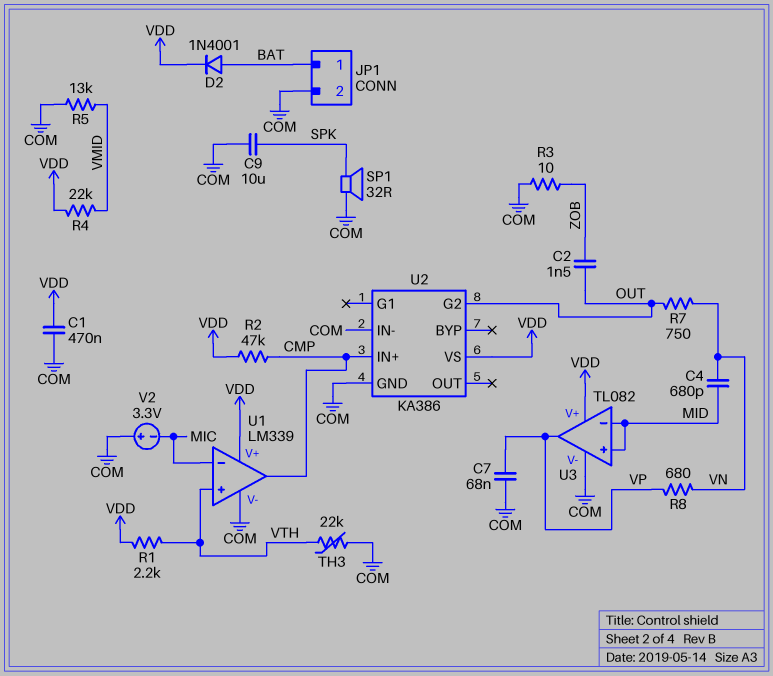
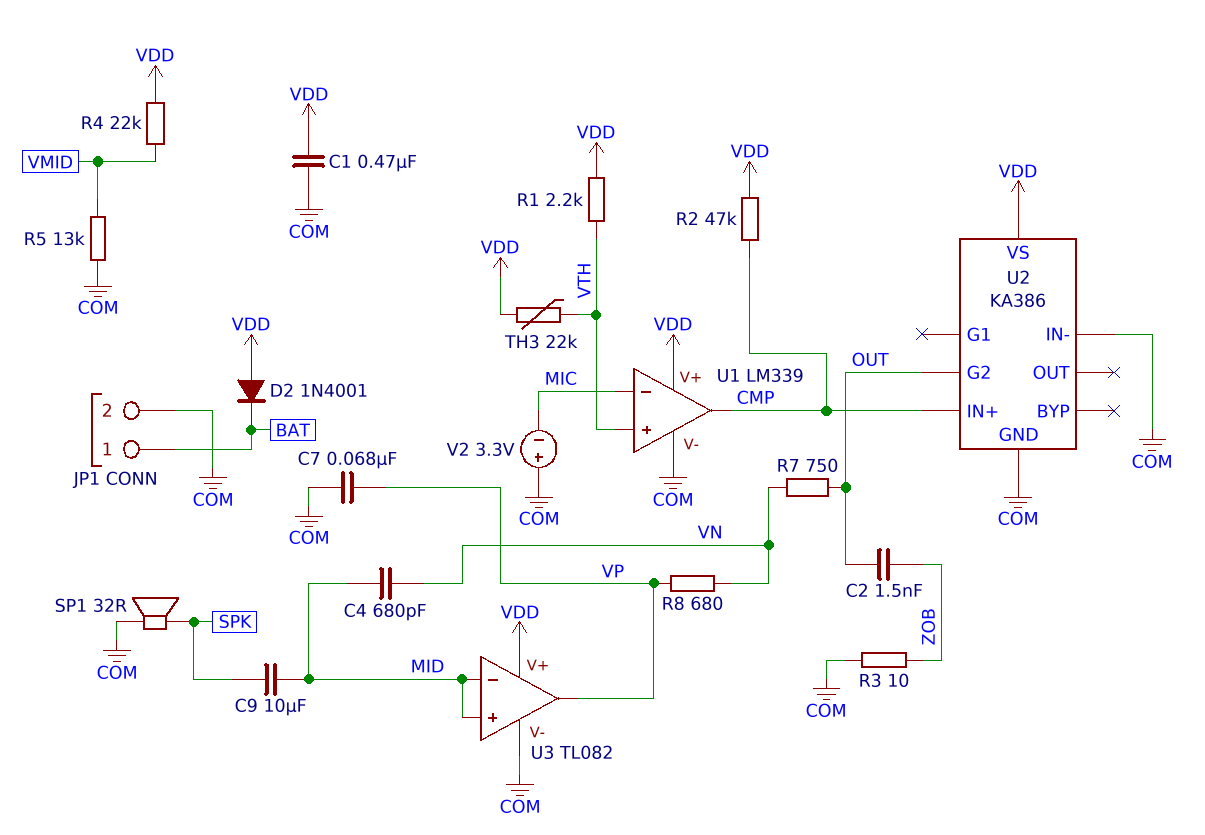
C9: 10uF (COM, SPK) -> 10uF (MID, SPK)
D2: diode 1N4001 (A BAT, K VDD) -> diode 1N4001 (A VDD, K BAT)
TH3: 22k (COM, VTH) -> 22k (VDD, VTH)

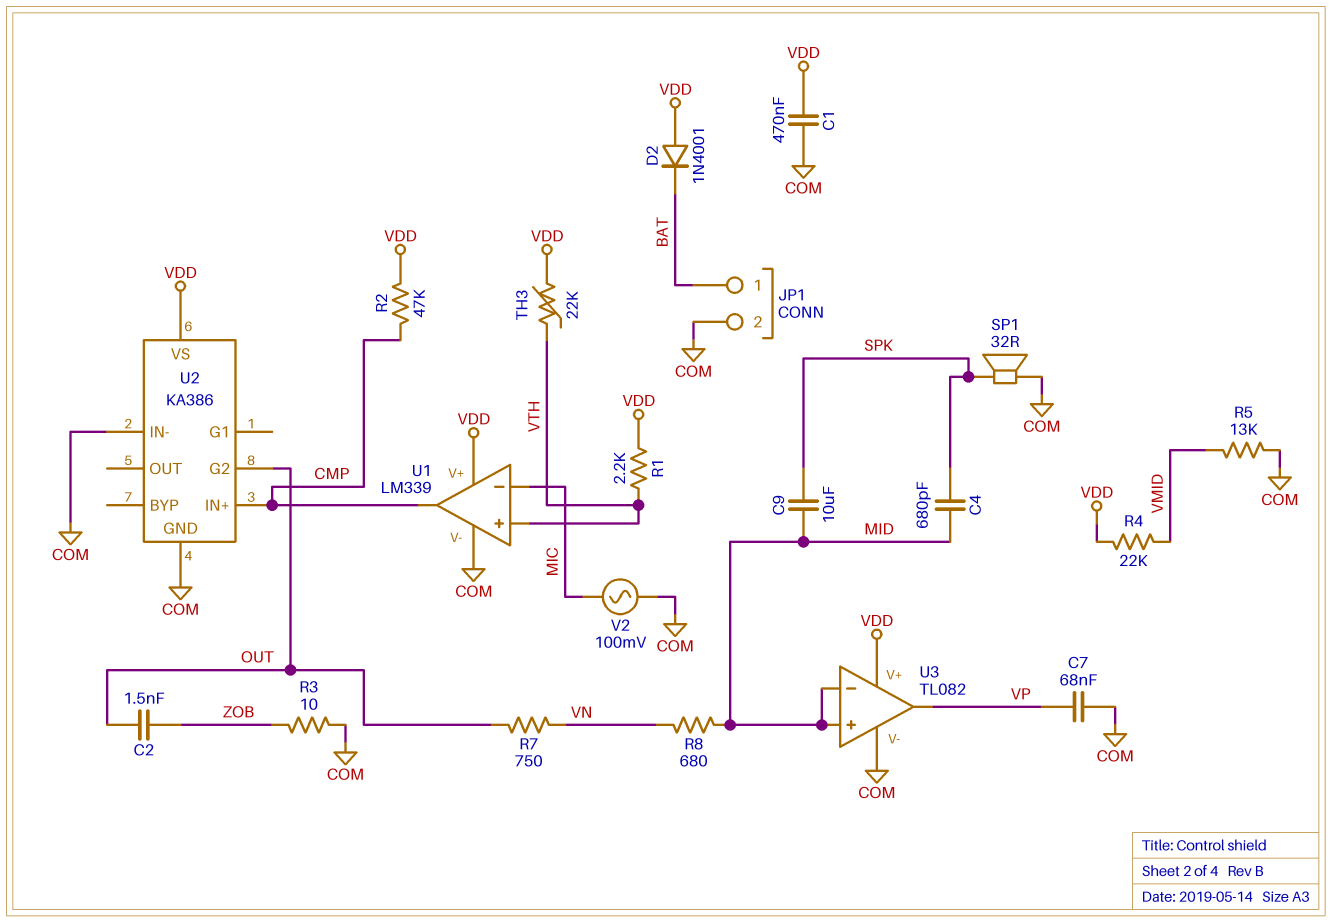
C4: 680pF (MID, VN) -> 680pF (MID, SPK)
R8: 680 (VN, VP) -> 680 (MID, VN)
V2: 3.3V (plus COM, minus MIC) -> AC 100mV (COM, MIC)

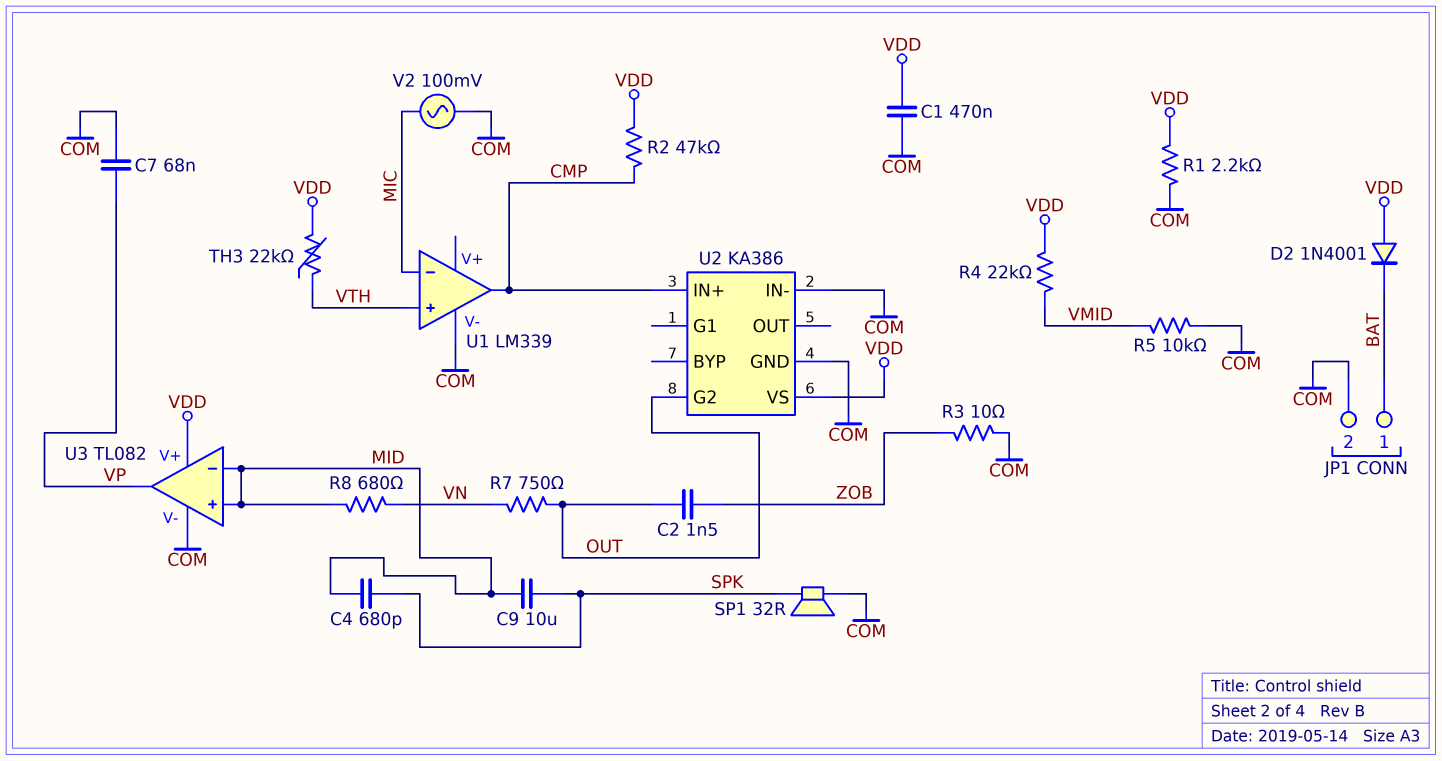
R1: 2.2k (VDD, VTH) -> 2.2k (COM, VDD)
R5: 13k (COM, VMID) -> 10k (COM, VMID)
U1 pin V+: VDD -> none

